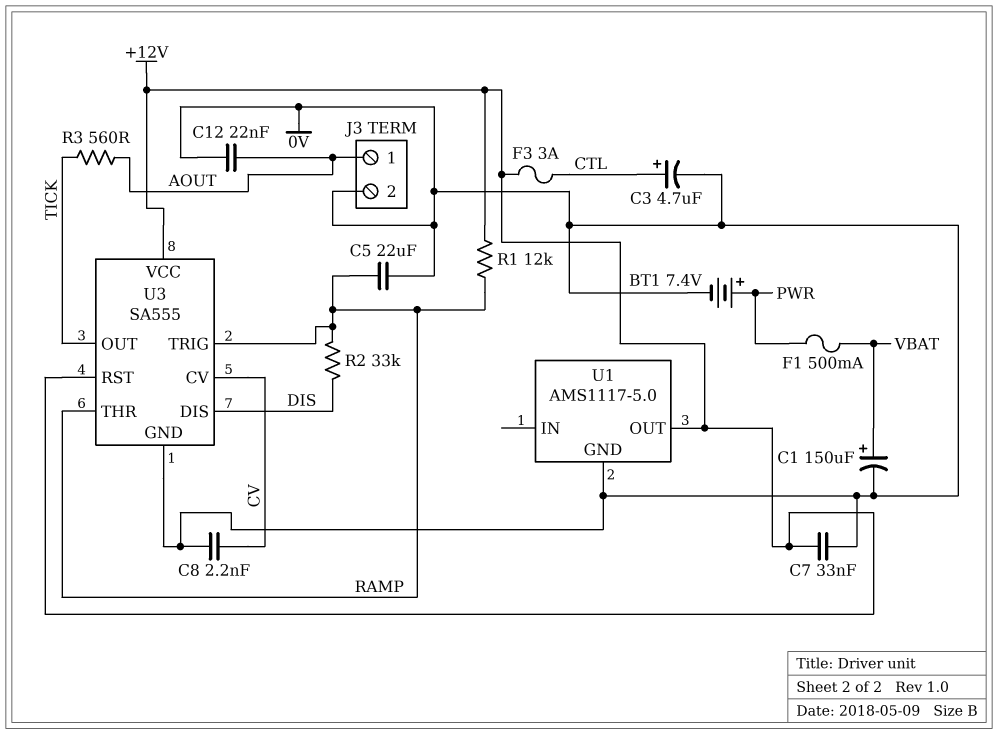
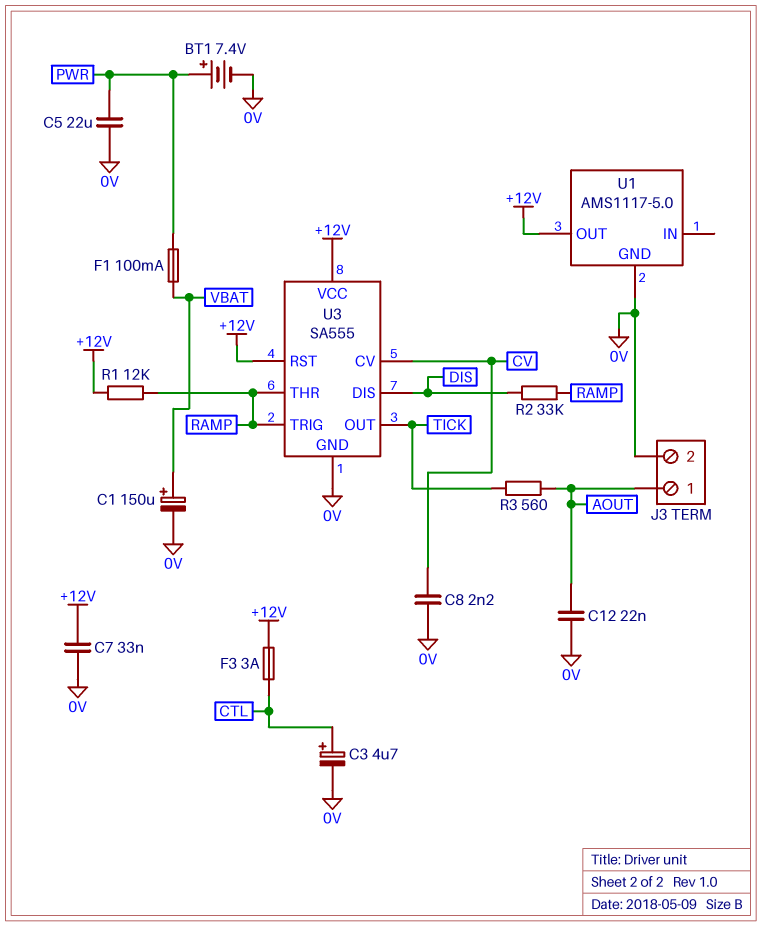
C5: 22uF (0V, RAMP) -> 22uF (0V, PWR)
F1: 500mA (PWR, VBAT) -> 100mA (PWR, VBAT)

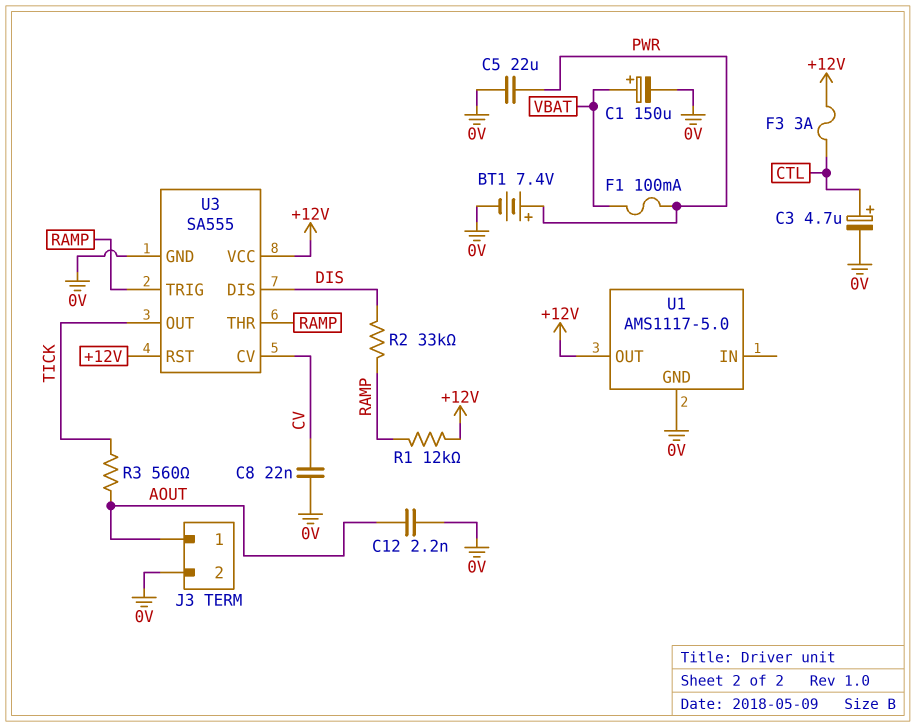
C7: 33nF (+12V, 0V) -> none
C8: 2.2nF (0V, CV) -> 22nF (0V, CV)
C12: 22nF (0V, AOUT) -> 2.2nF (0V, AOUT)

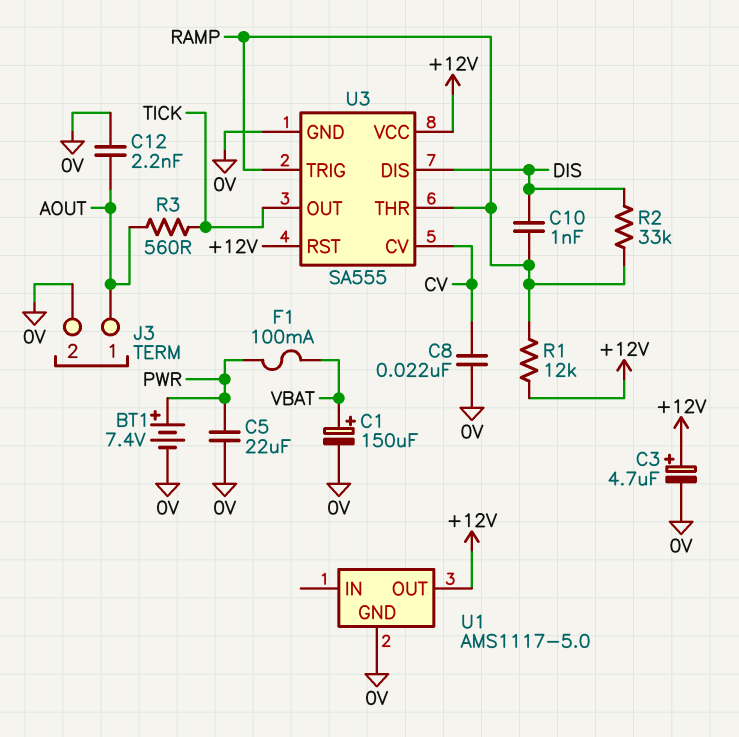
C3: 4.7uF (plus CTL, minus 0V) -> 4.7uF (plus +12V, minus 0V)
C10: none -> 1nF (DIS, RAMP)
F3: 3A (+12V, CTL) -> none

